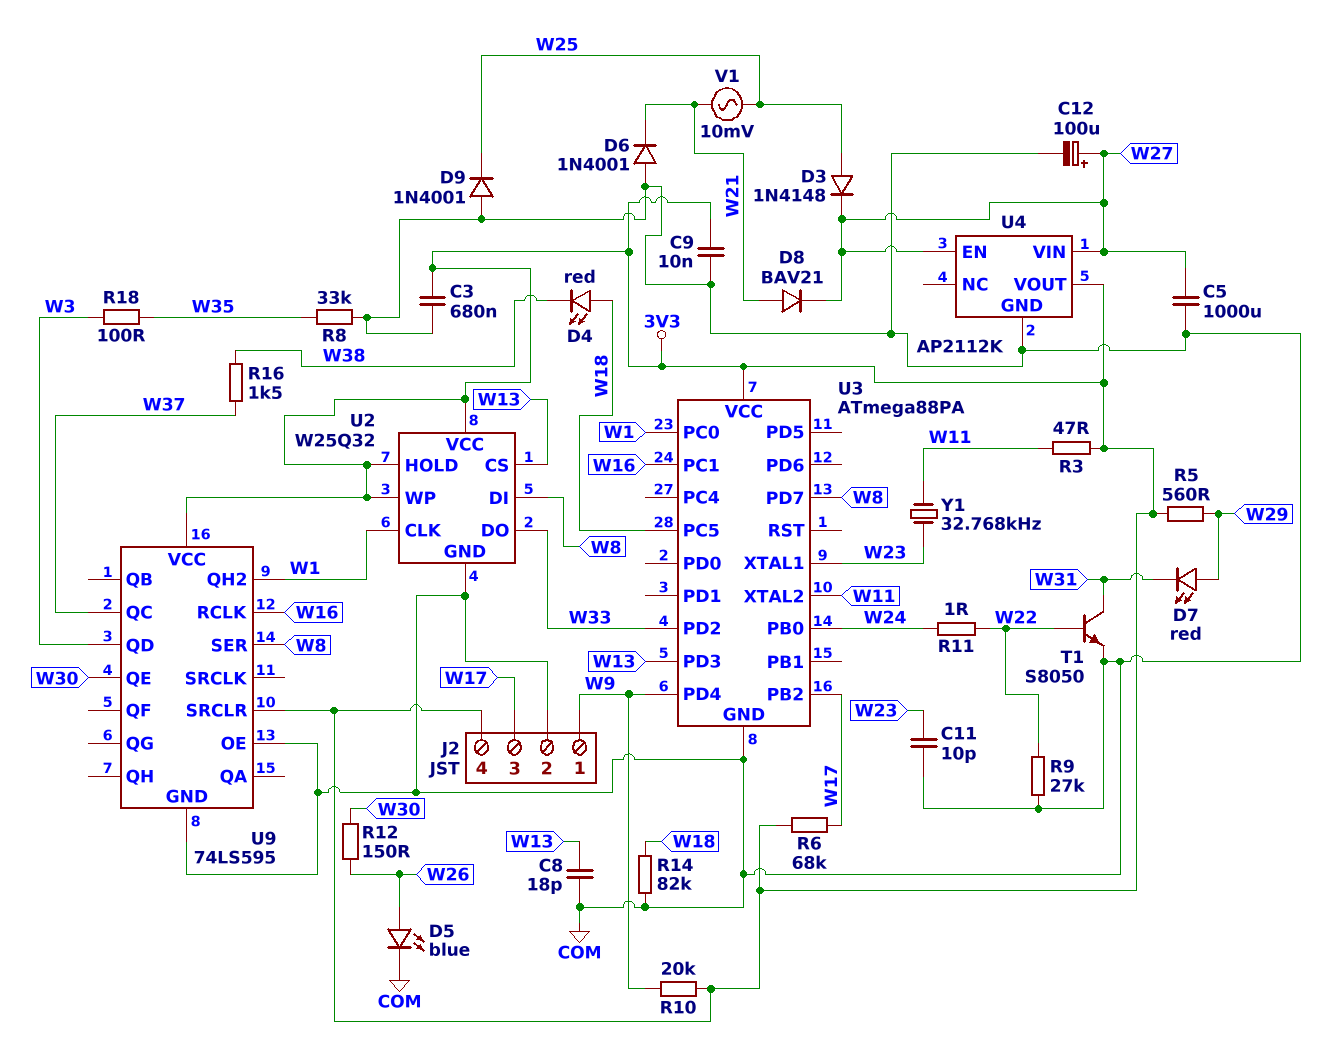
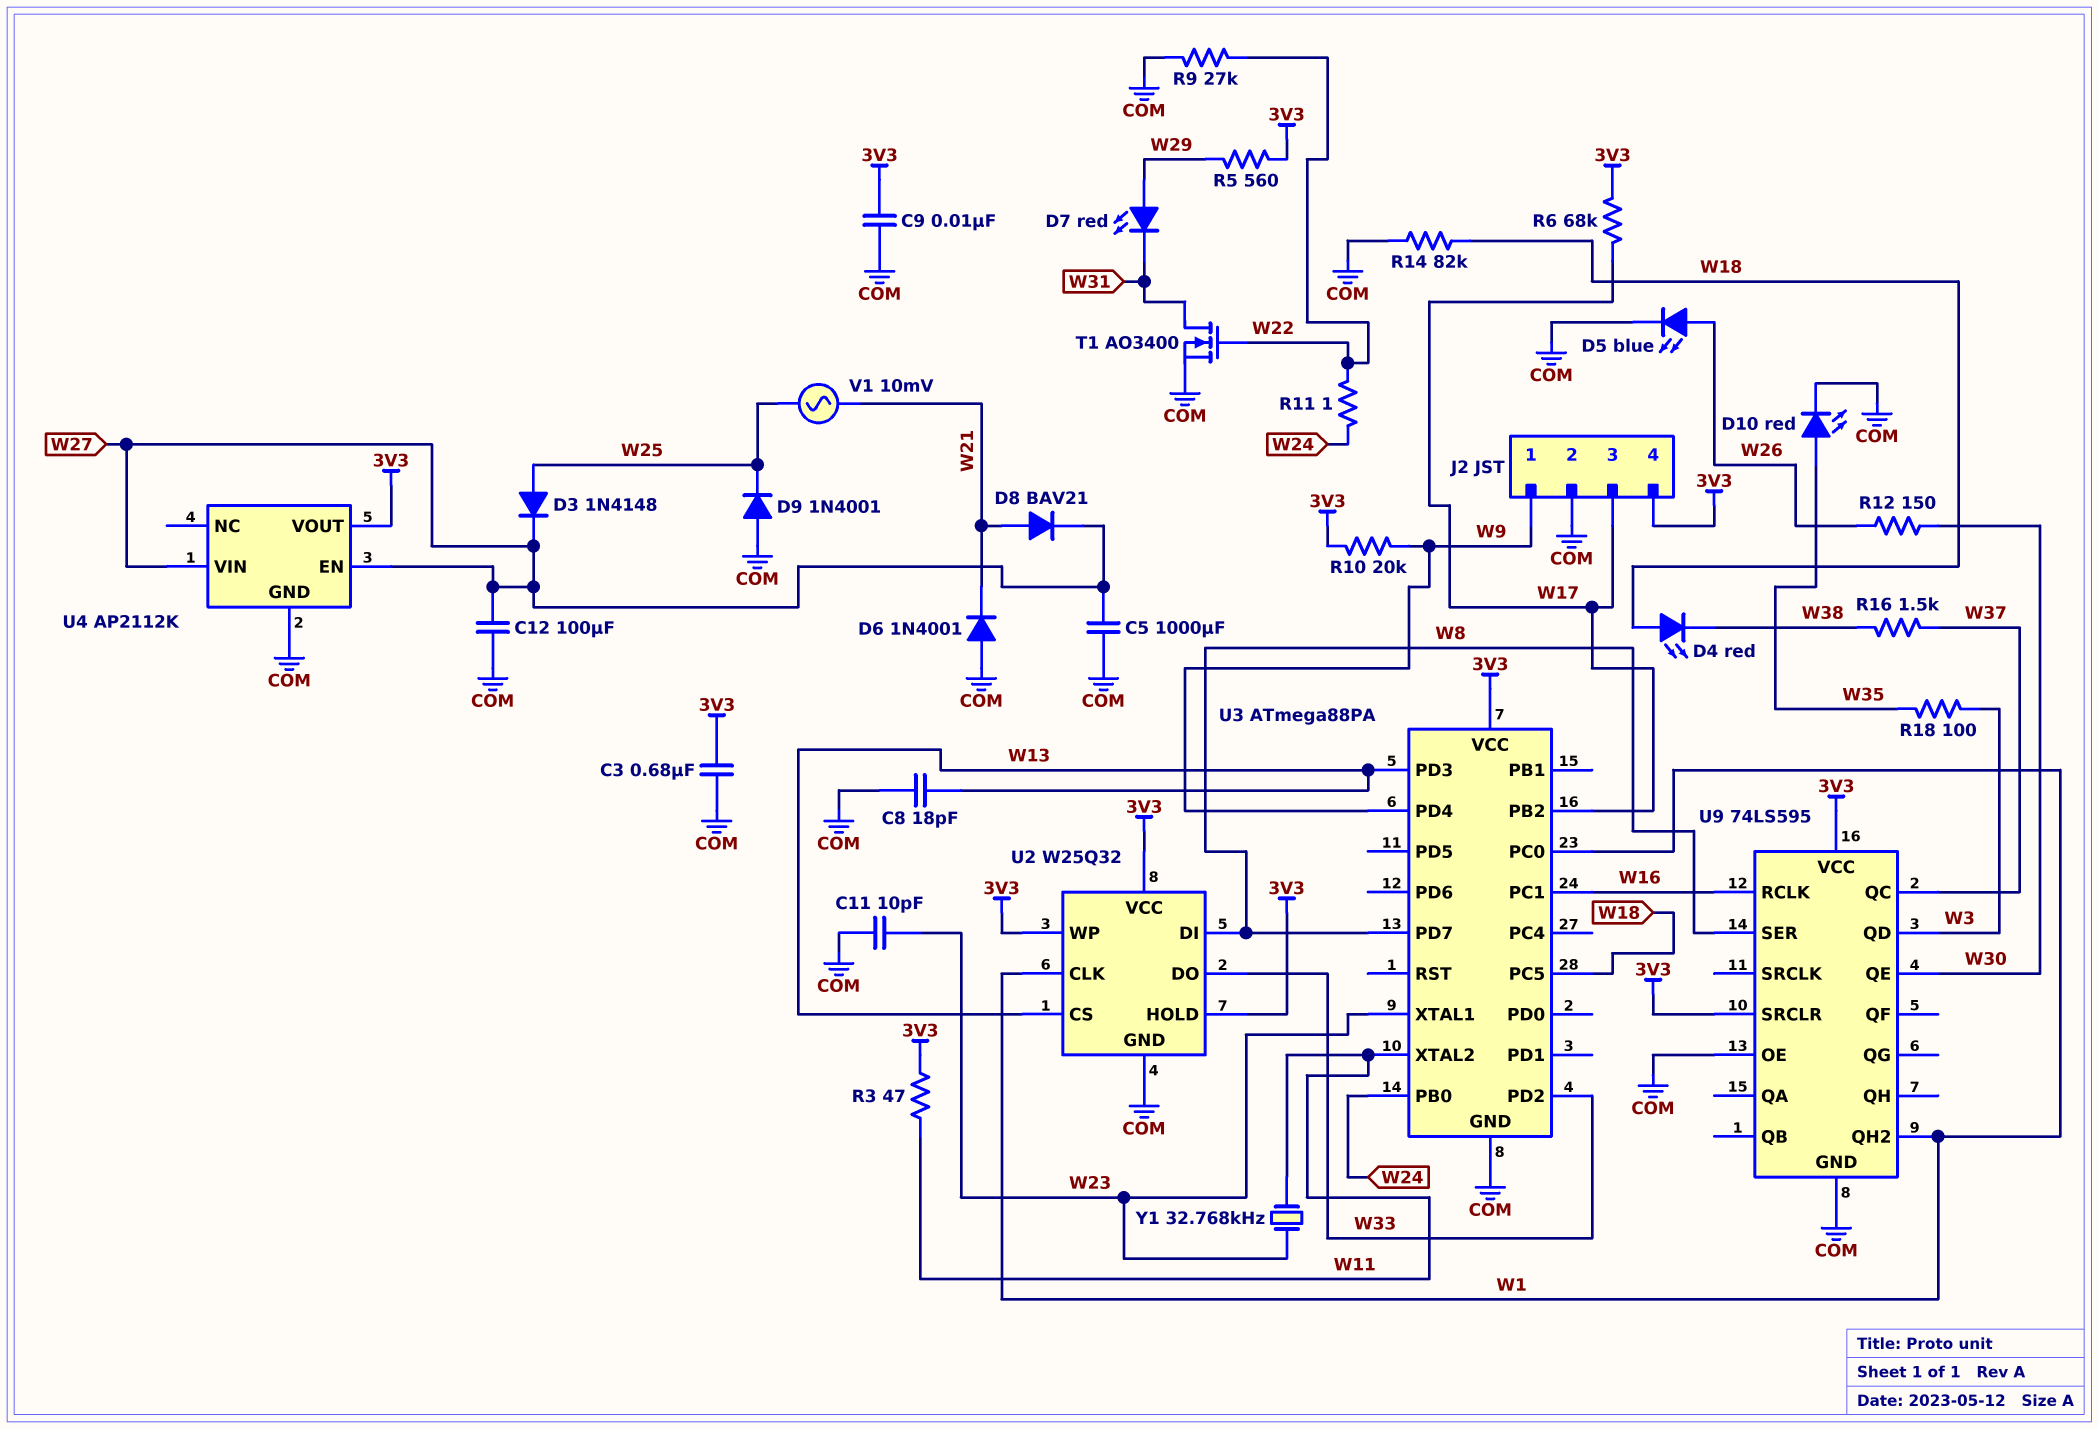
C12: 100uF (plus W27, minus COM) -> 100uF (COM, W27)
D10: none -> LED red (A W35, K COM)
R8: 33k (COM, W35) -> none
T1: NPN S8050 (B W22, C W31, E COM) -> NMOS AO3400 (G W22, D W31, S COM)

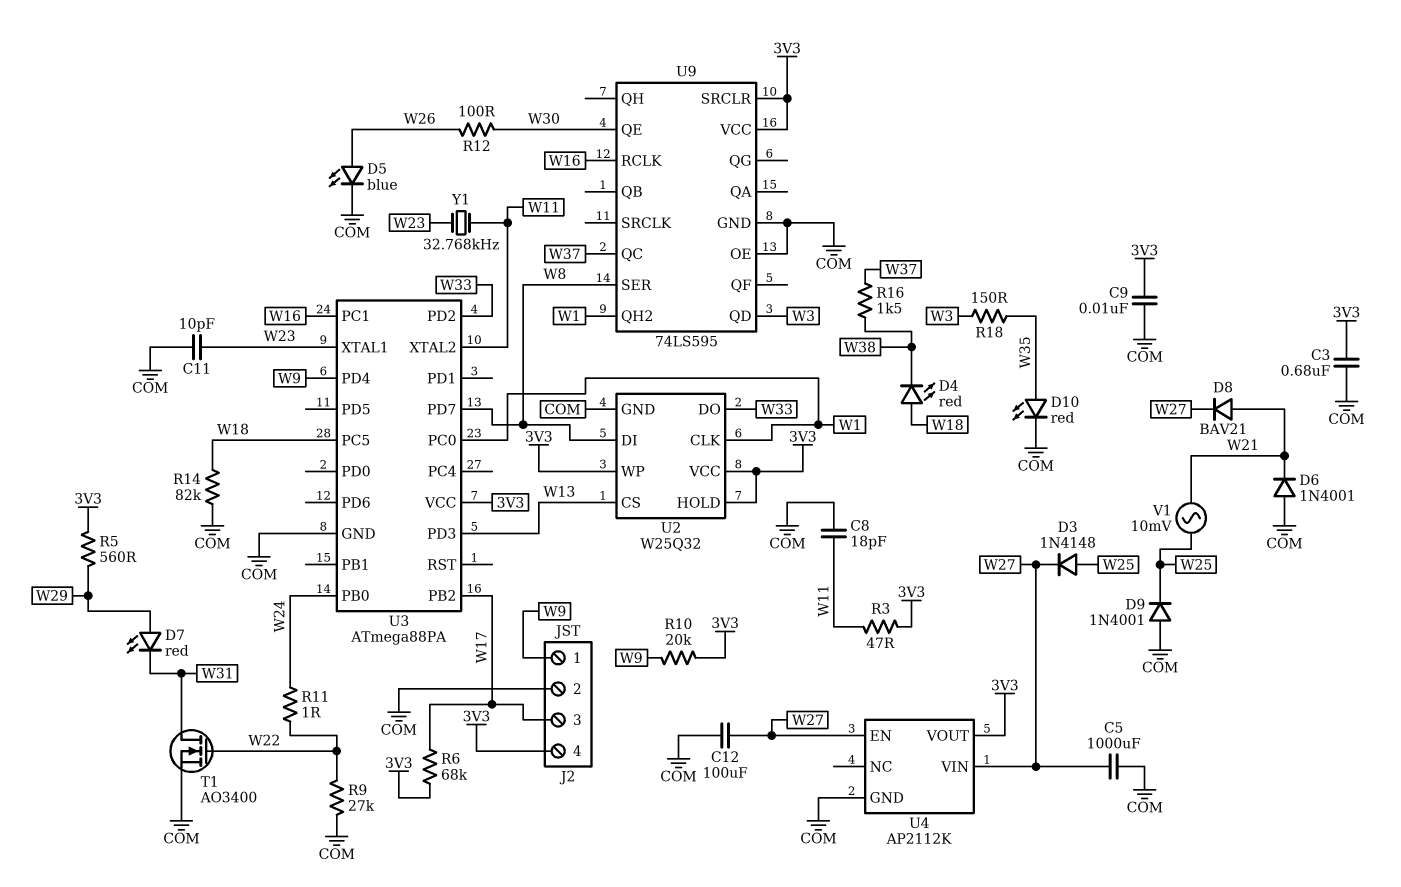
C8: 18pF (COM, W13) -> 18pF (COM, W11)
R12: 150 (W26, W30) -> 100 (W26, W30)
R18: 100 (W3, W35) -> 150 (W3, W35)

